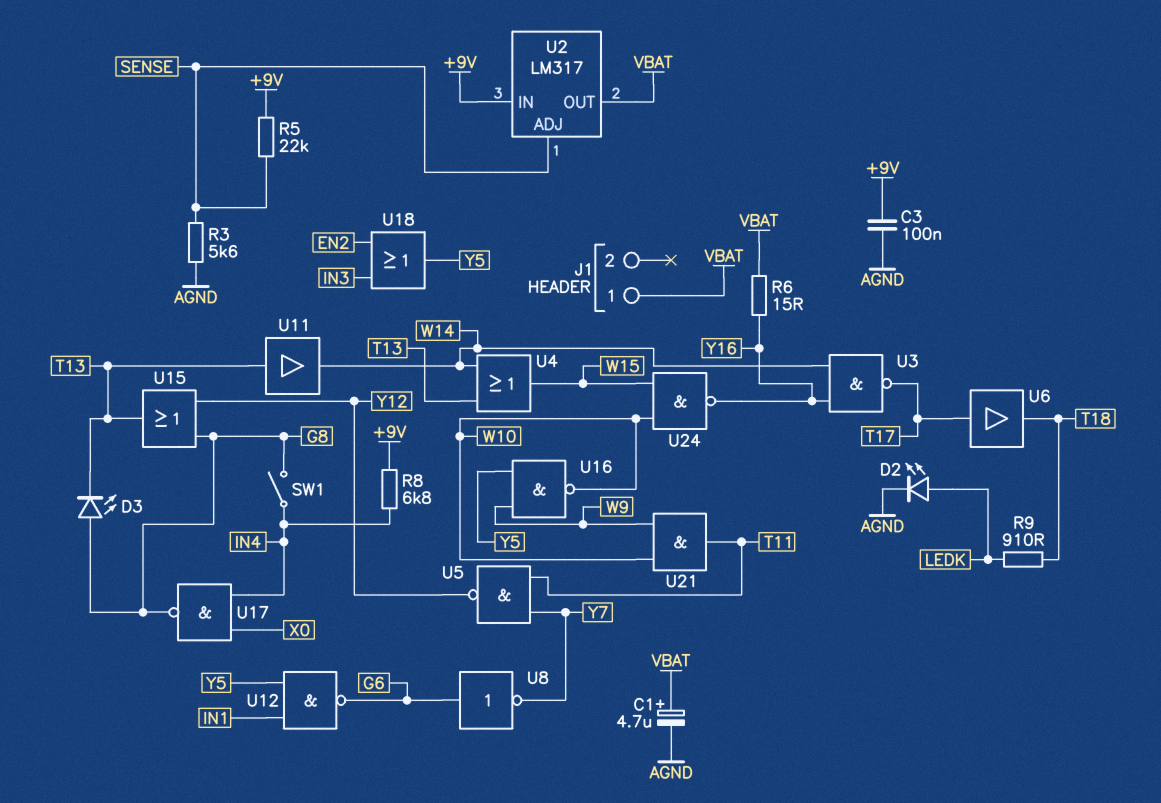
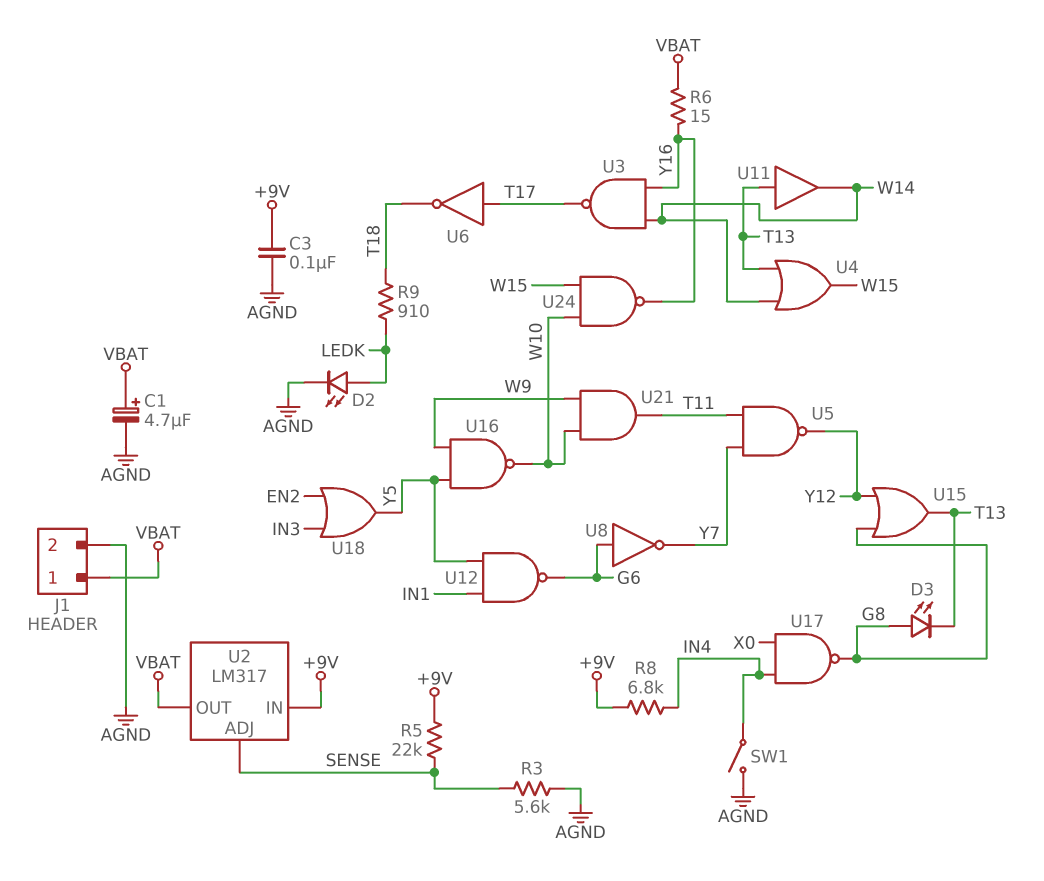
J1 pin 2: none -> AGND
SW1: switch (G8, IN4) -> switch (AGND, IN4)
U6: buffer (in T17, out T18) -> NOT (in T17, out T18)

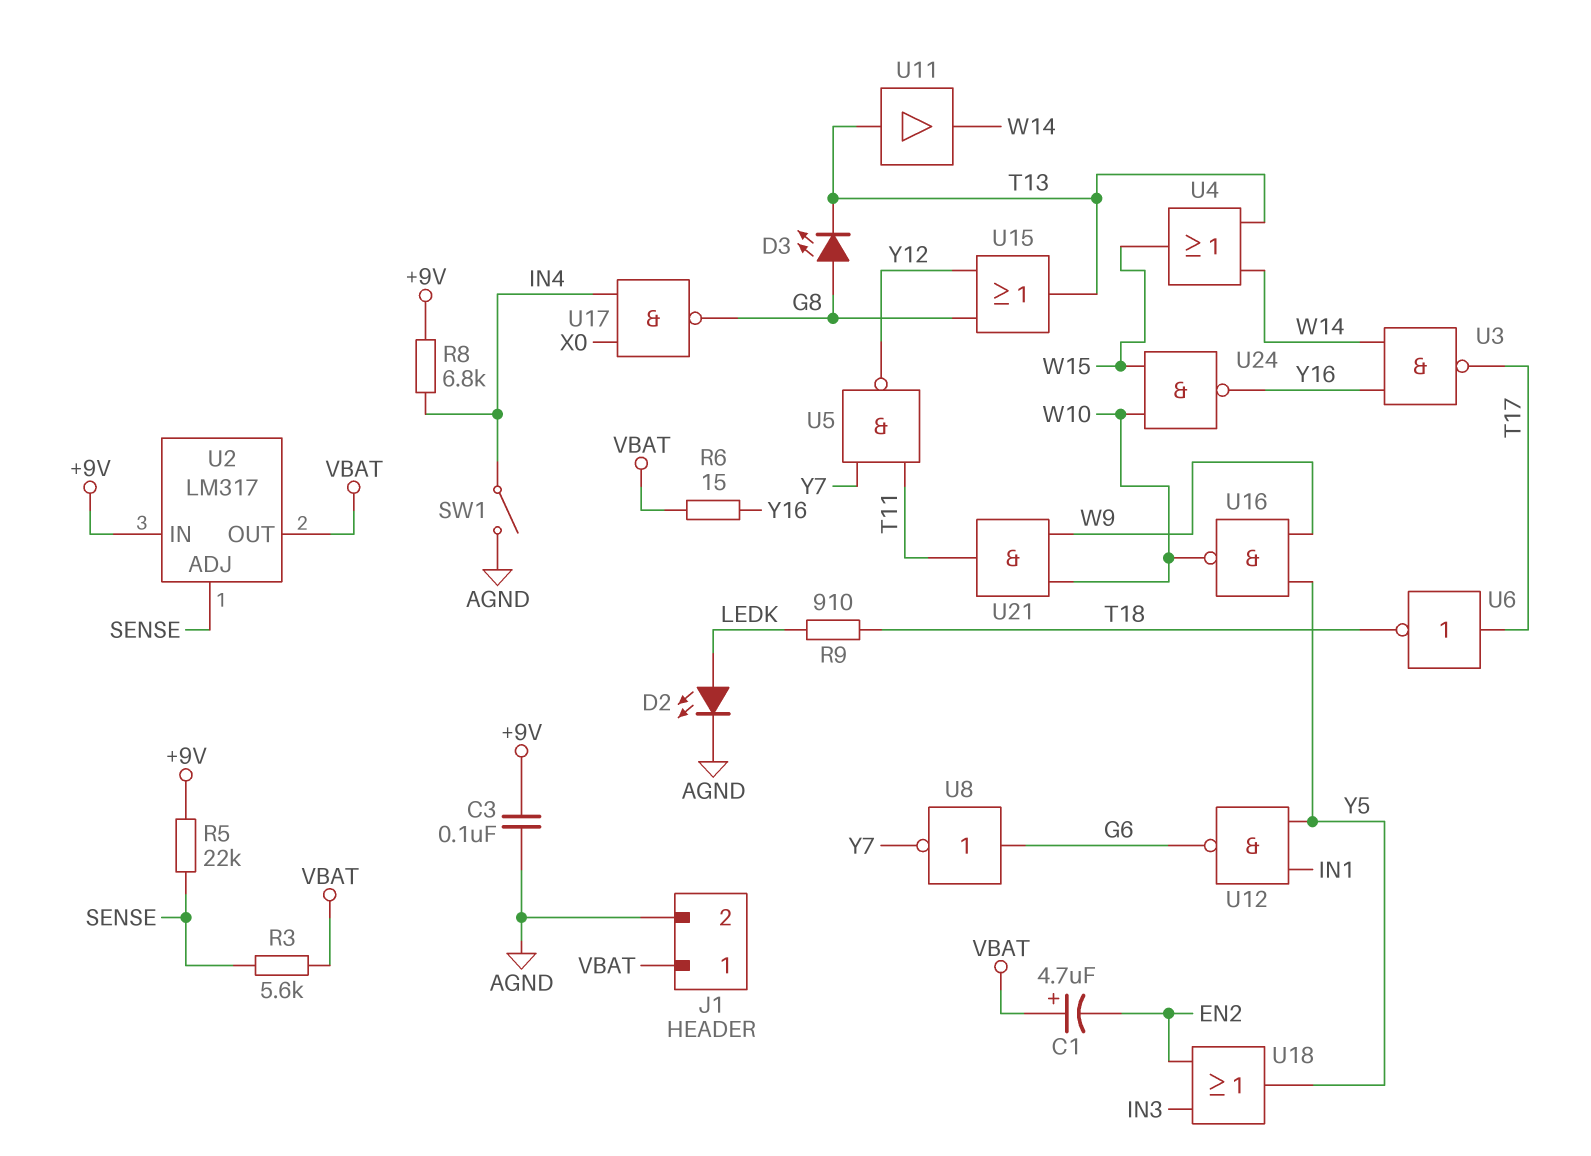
C1: 4.7uF (plus VBAT, minus AGND) -> 4.7uF (plus VBAT, minus EN2)
R3: 5.6k (AGND, SENSE) -> 5.6k (SENSE, VBAT)

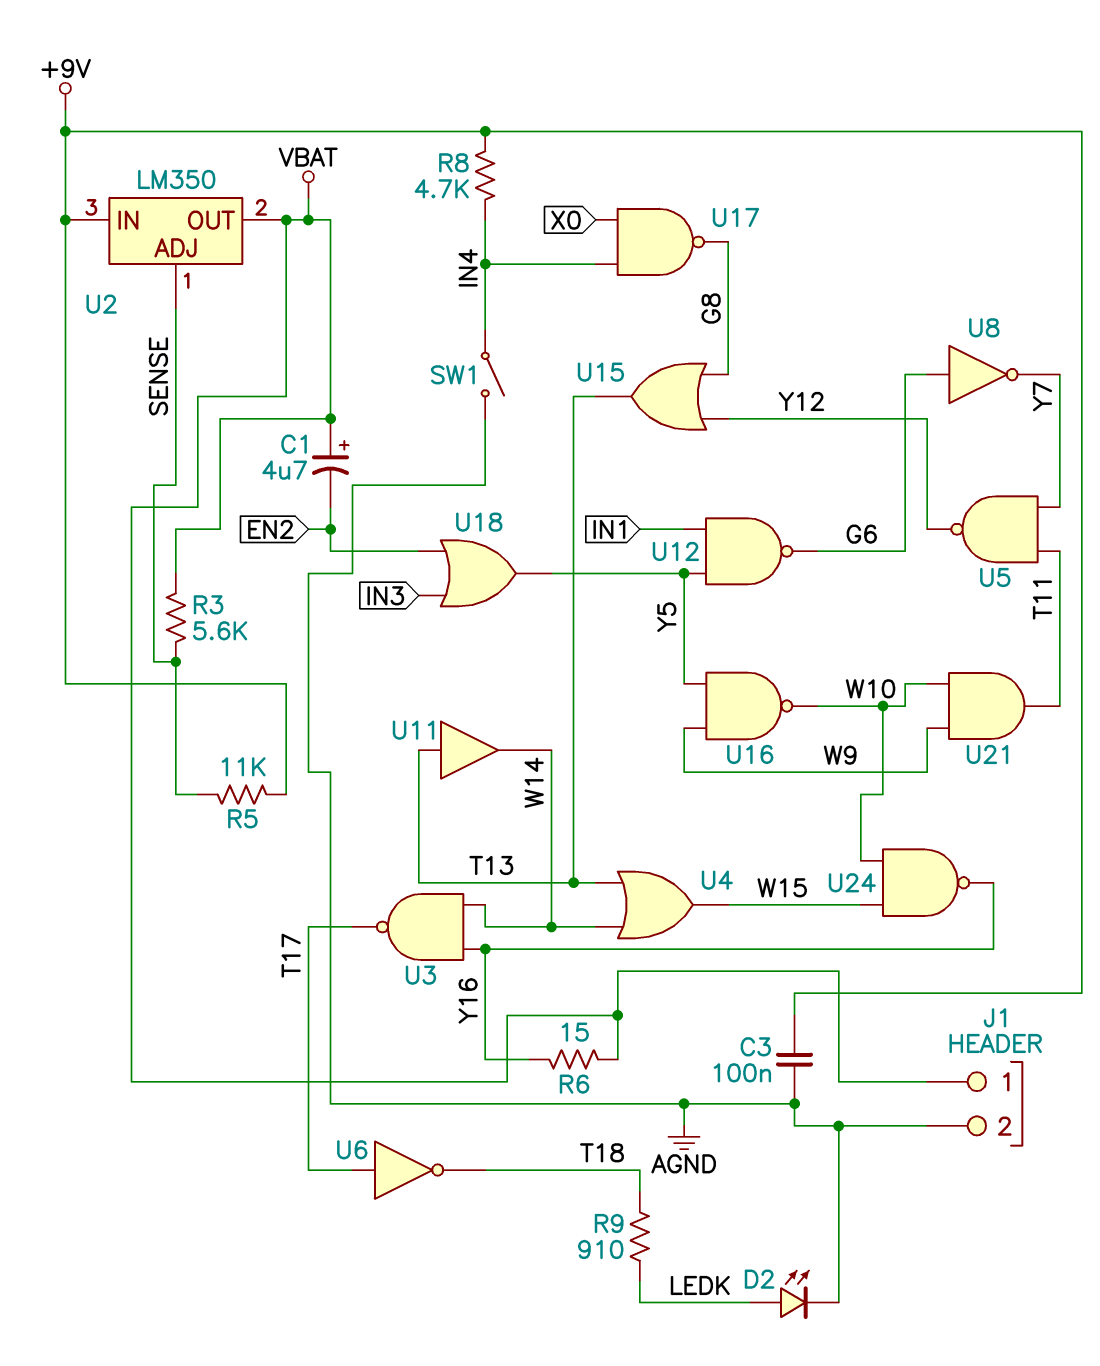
D3: LED (A G8, K T13) -> none
R5: 22k (+9V, SENSE) -> 11k (+9V, SENSE)
R8: 6.8k (+9V, IN4) -> 4.7k (+9V, IN4)
U2: LM317 -> LM350

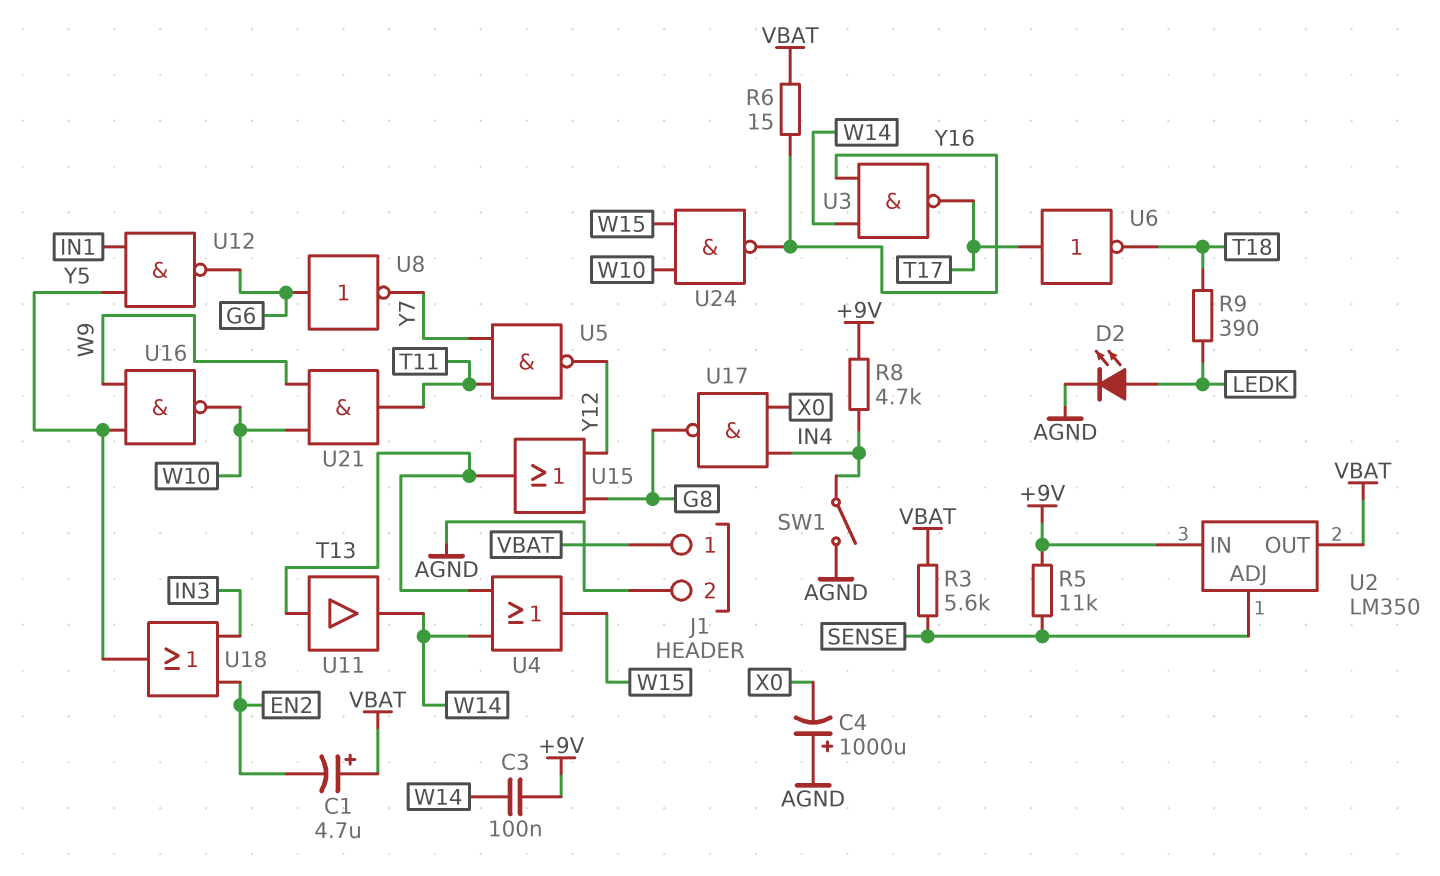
C3: 100nF (+9V, AGND) -> 100nF (+9V, W14)
C4: none -> 1000uF (plus AGND, minus X0)
R9: 910 (LEDK, T18) -> 390 (LEDK, T18)

